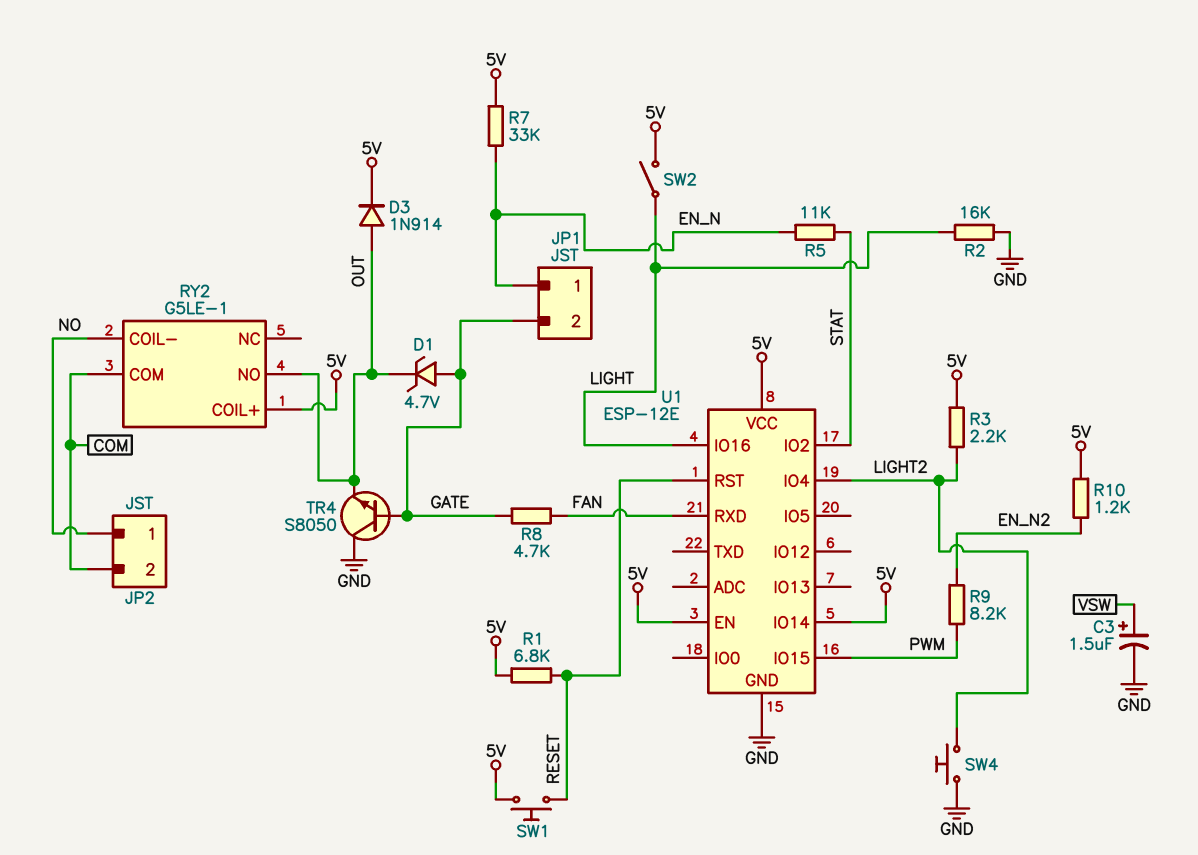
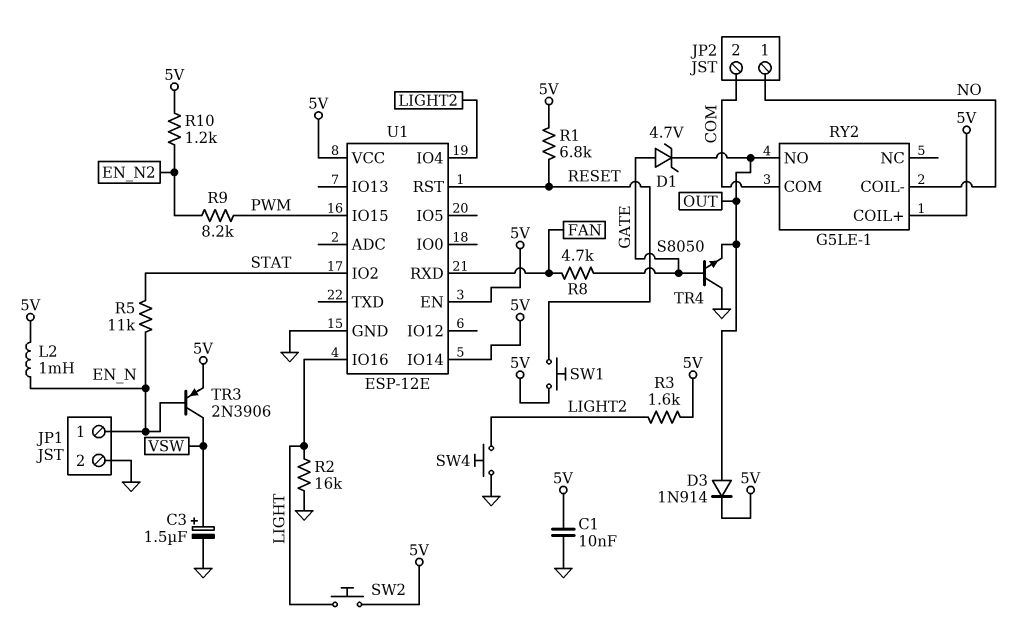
C1: none -> 10nF (5V, GND)
JP1 pin 2: GATE -> GND
L2: none -> 1mH (5V, EN_N)
R3: 2.2k (5V, LIGHT2) -> 1.6k (5V, LIGHT2)
R7: 33k (5V, EN_N) -> none
SW2: switch (5V, LIGHT) -> button (5V, LIGHT)
TR3: none -> PNP 2N3906 (B EN_N, C VSW, E 5V)

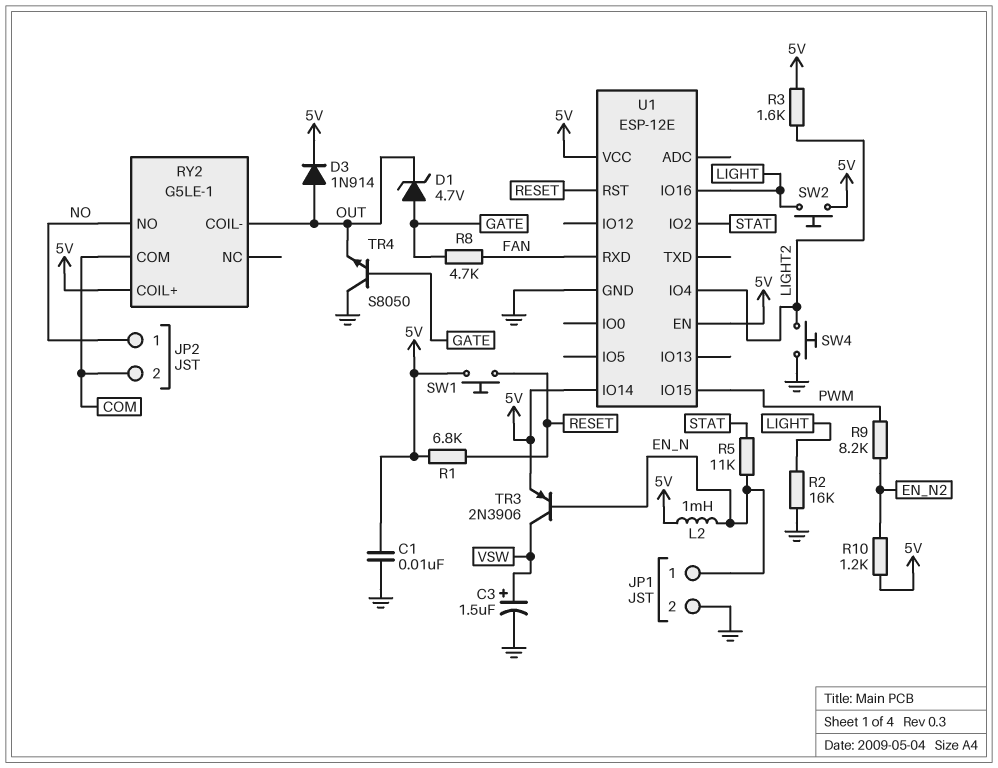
RY2 pin COIL-: NO -> OUT
RY2 pin NO: OUT -> NO

